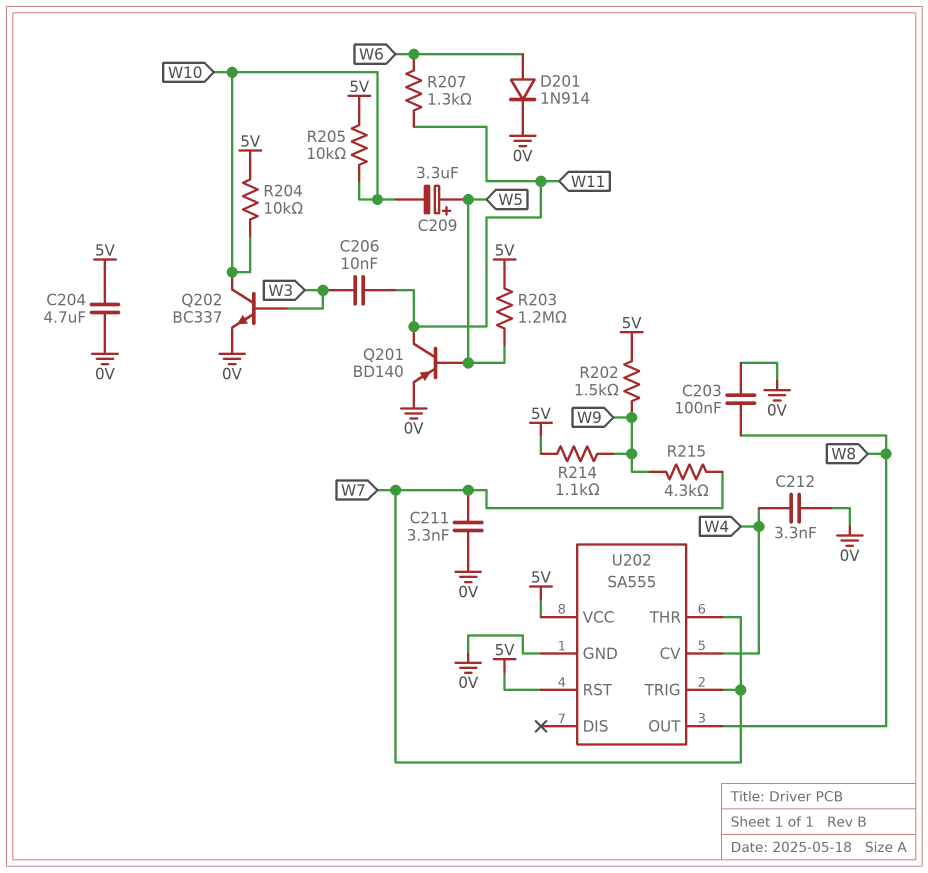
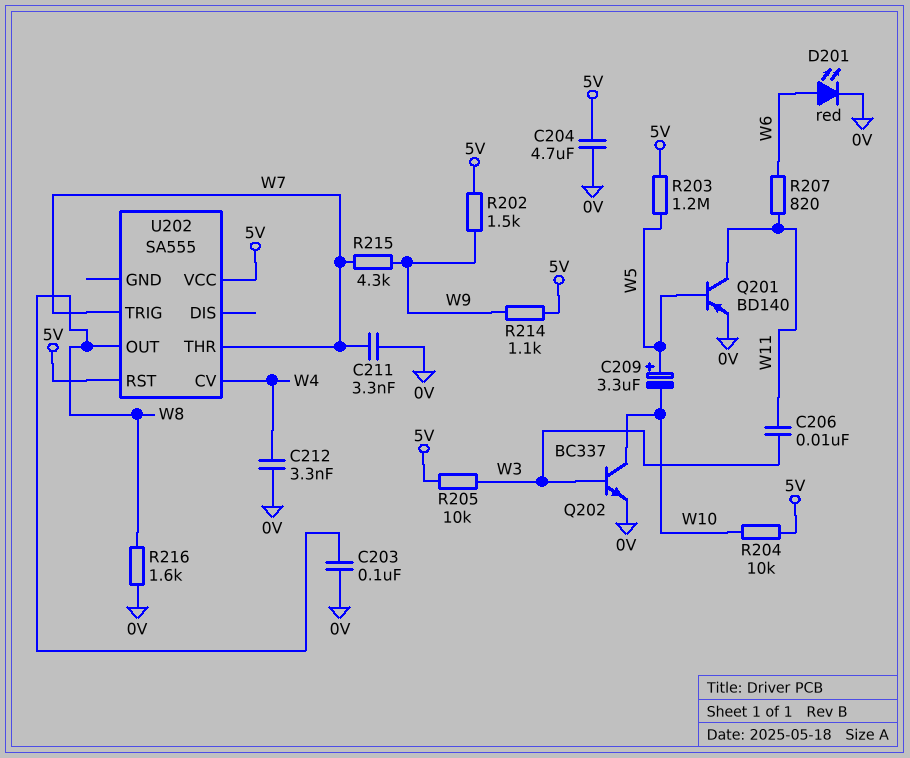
D201: diode 1N914 (A W6, K 0V) -> LED red (A W6, K 0V)
R205: 10k (5V, W10) -> 10k (5V, W3)
R207: 1.3k (W6, W11) -> 820 (W6, W11)
R216: none -> 1.6k (0V, W8)
U202 pin GND: 0V -> none

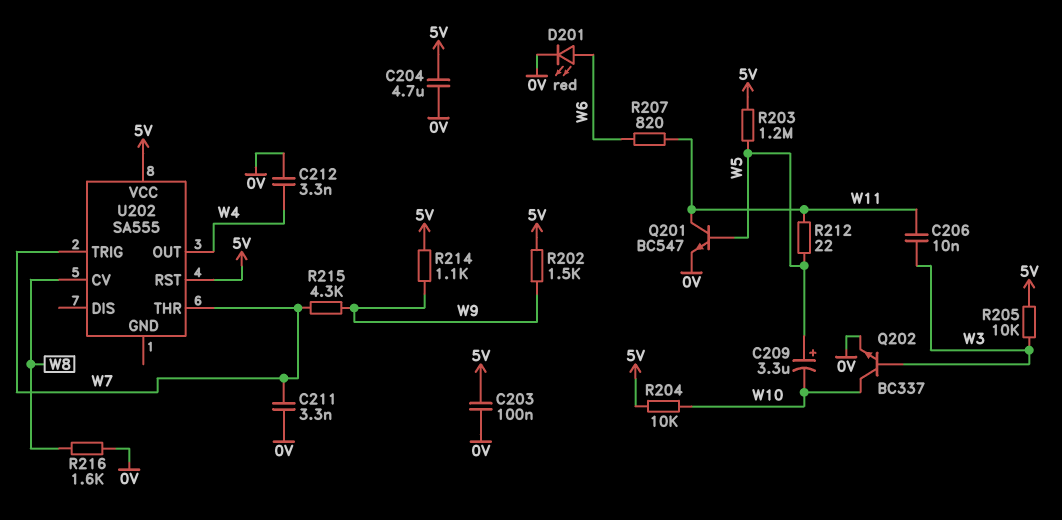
C203: 100nF (0V, W8) -> 100nF (0V, 5V)
Q201: PNP BD140 (B W5, C W11, E 0V) -> NPN BC547 (B W5, C W11, E 0V)
R212: none -> 22 (W5, W11)
U202 pin CV: W4 -> W8
U202 pin OUT: W8 -> W4

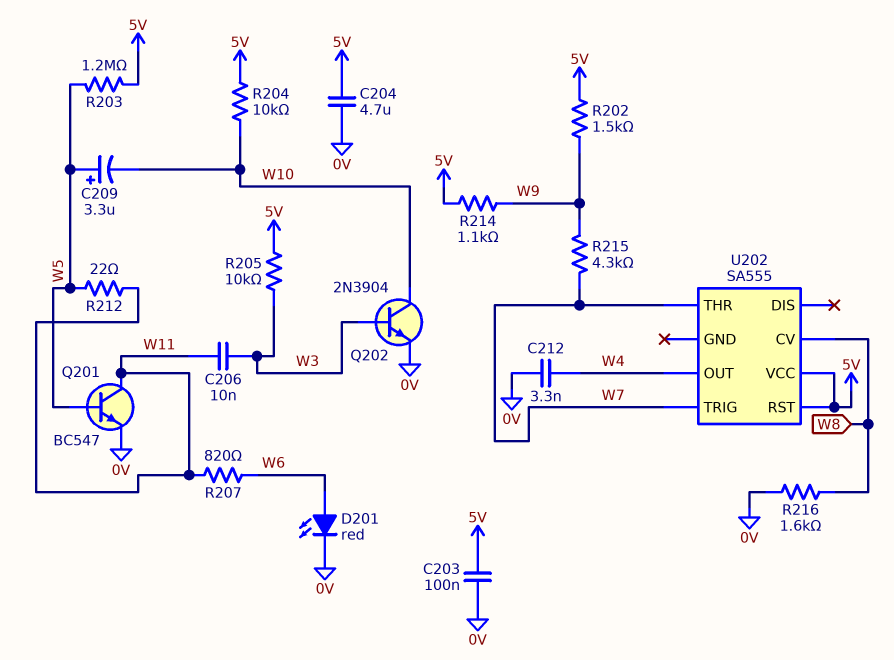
C211: 3.3nF (0V, W7) -> none
Q202: NPN BC337 (B W3, C W10, E 0V) -> NPN 2N3904 (B W3, C W10, E 0V)

